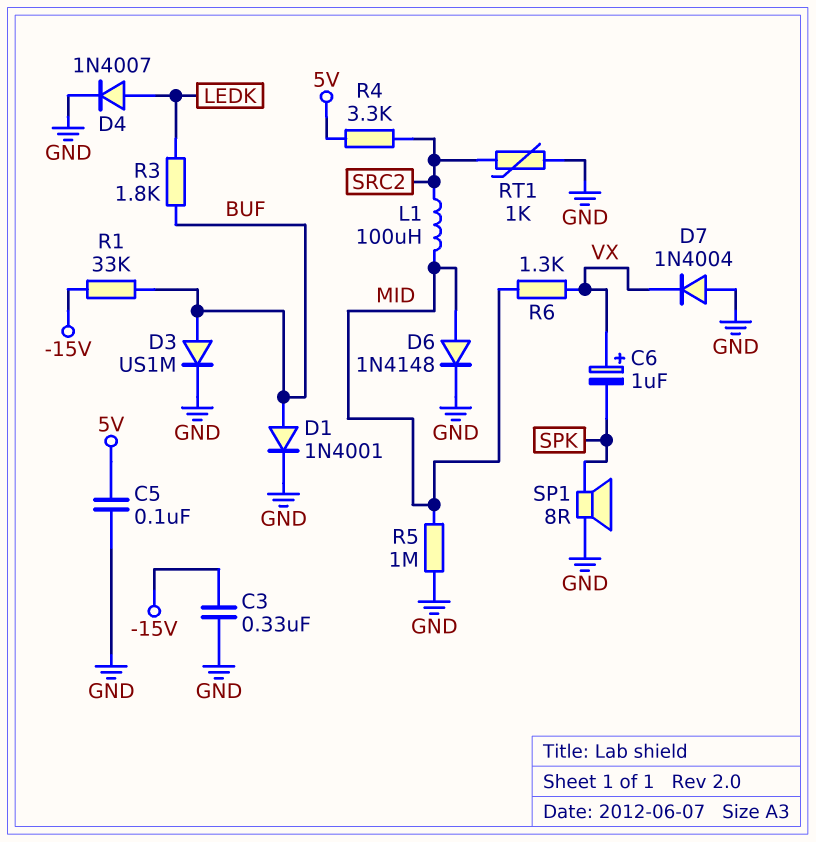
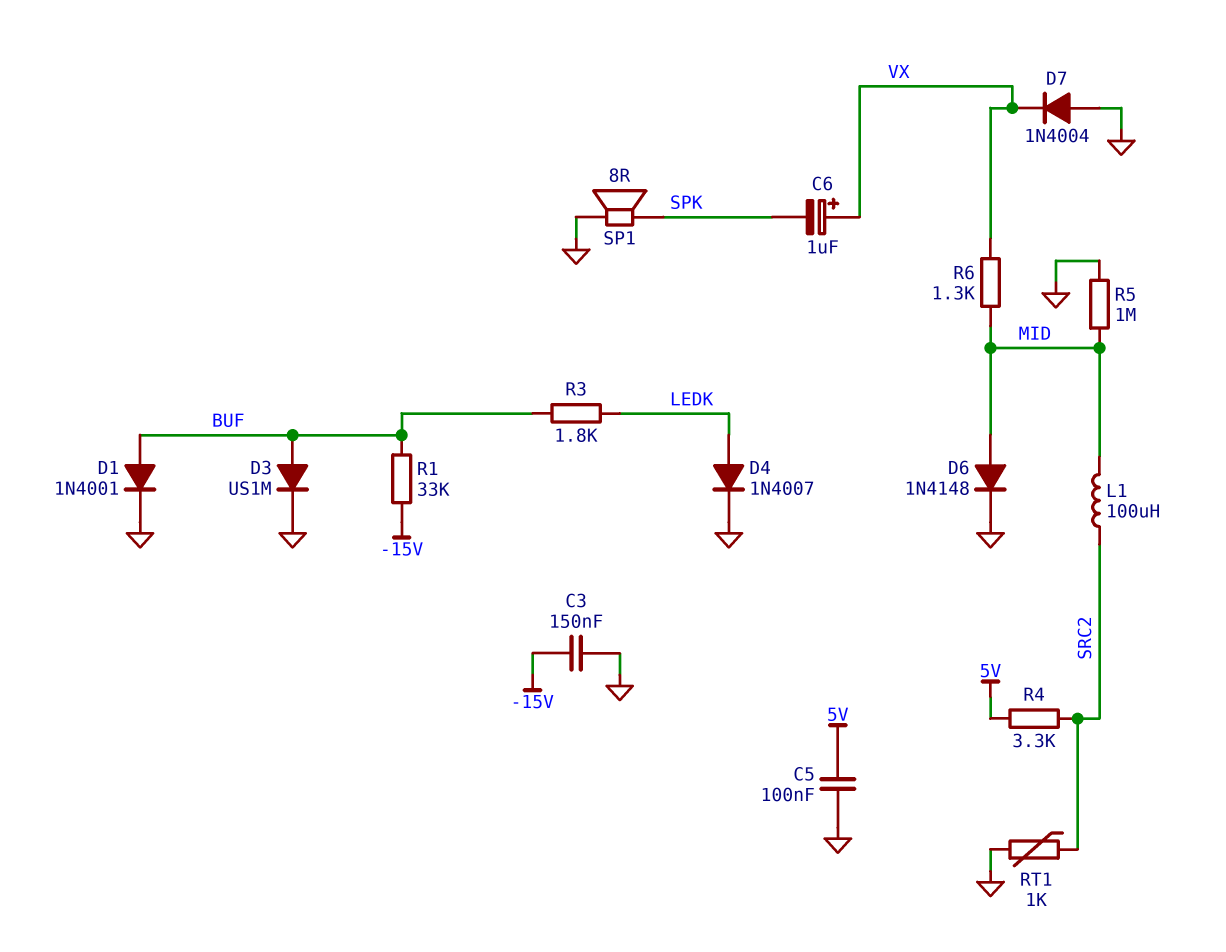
C3: 330nF (-15V, GND) -> 150nF (-15V, GND)

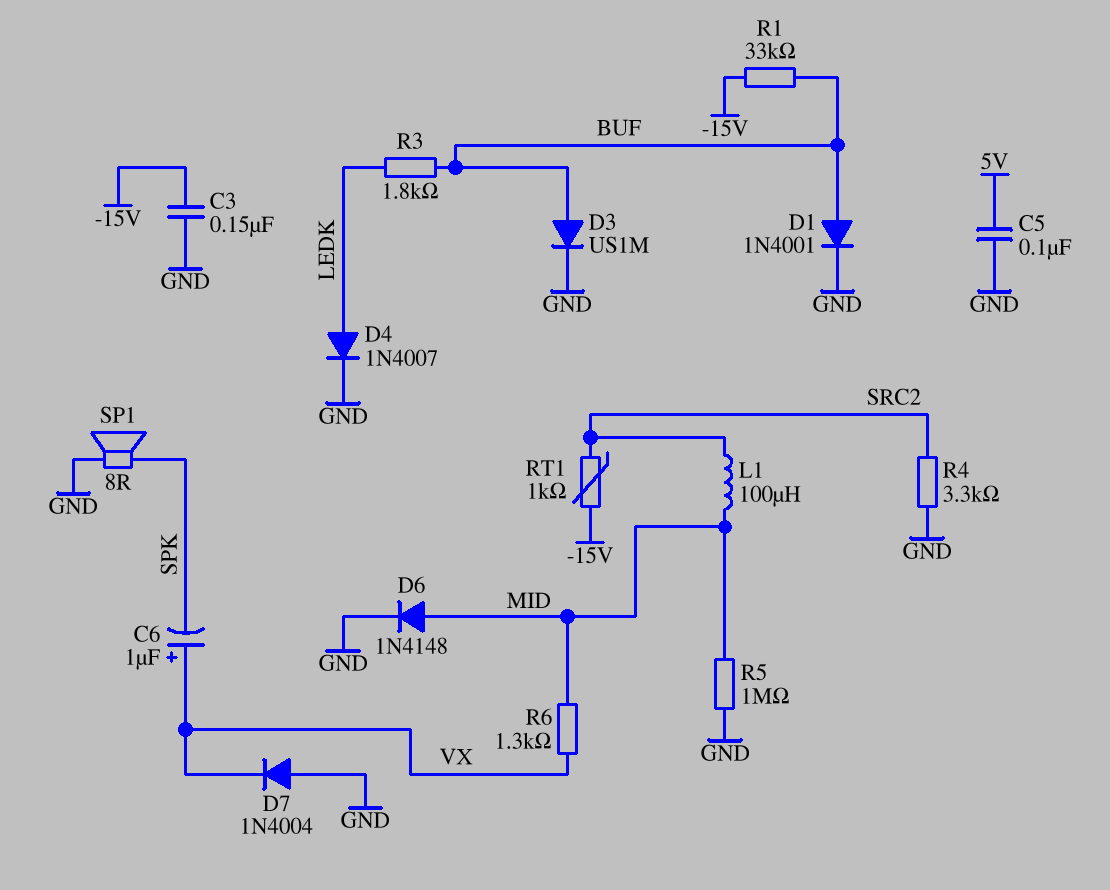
R4: 3.3k (5V, SRC2) -> 3.3k (GND, SRC2)
RT1: 1k (GND, SRC2) -> 1k (-15V, SRC2)

